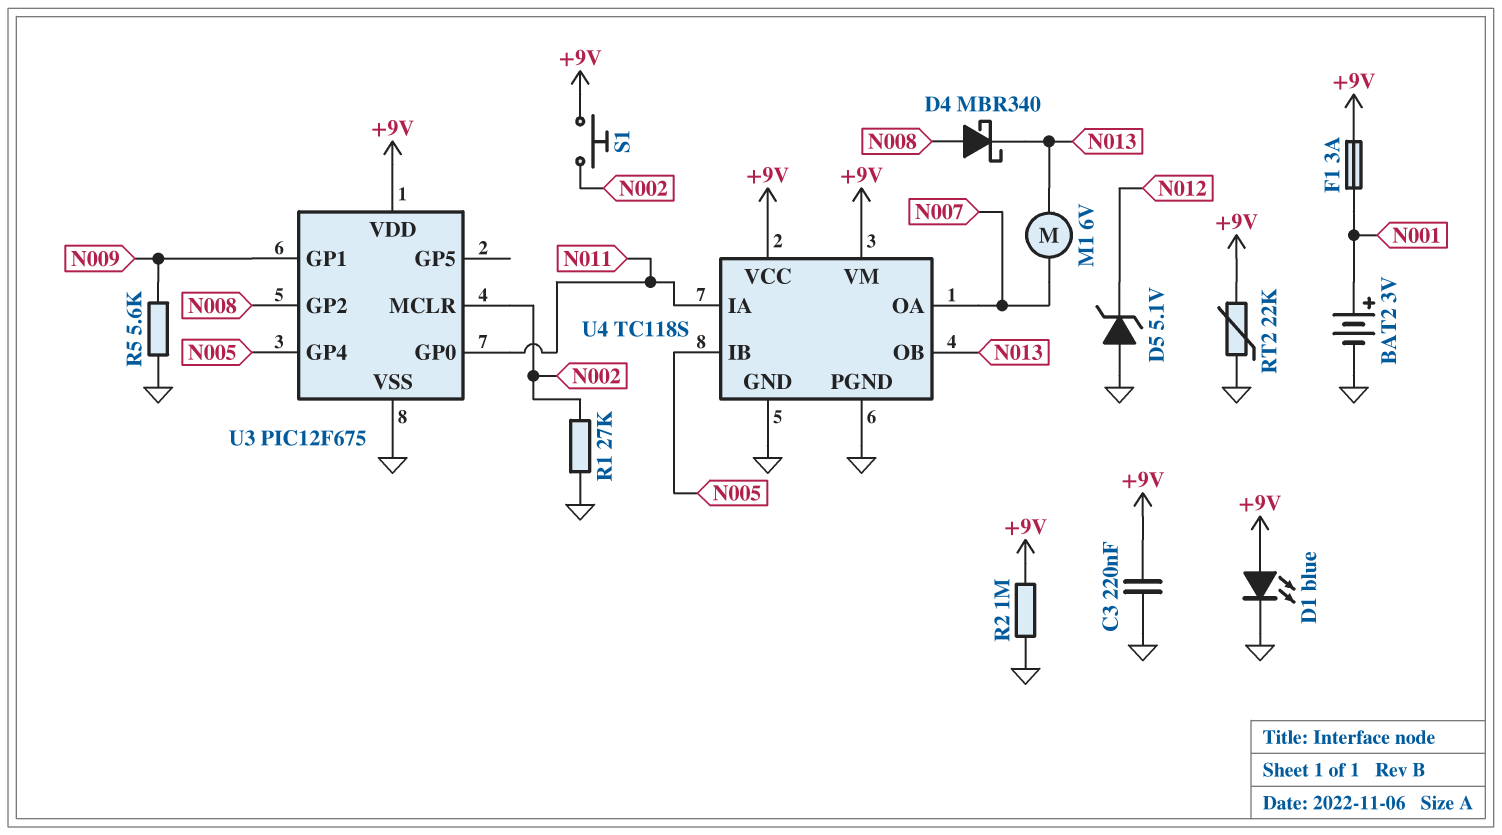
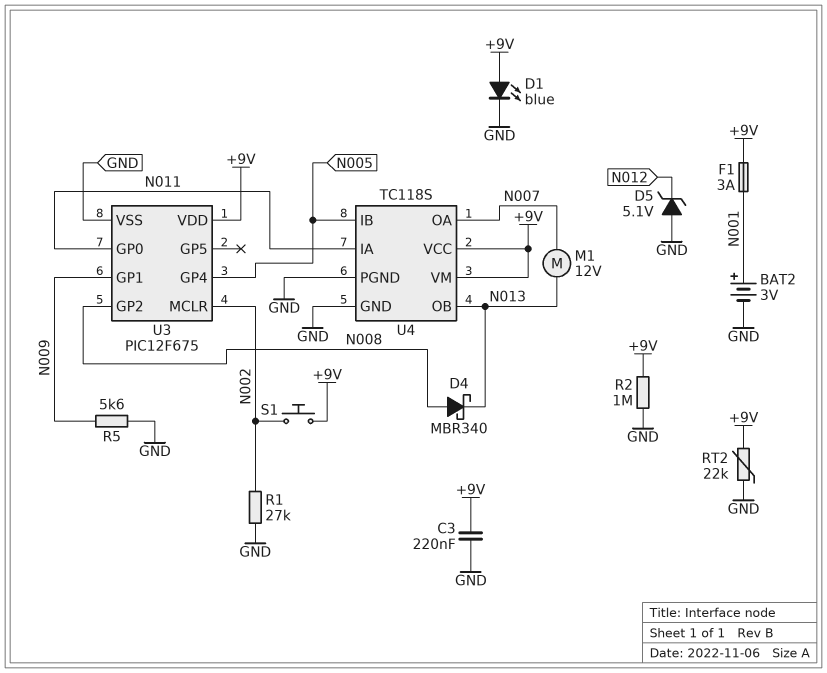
M1: motor 6V (N007, N013) -> motor 12V (N007, N013)

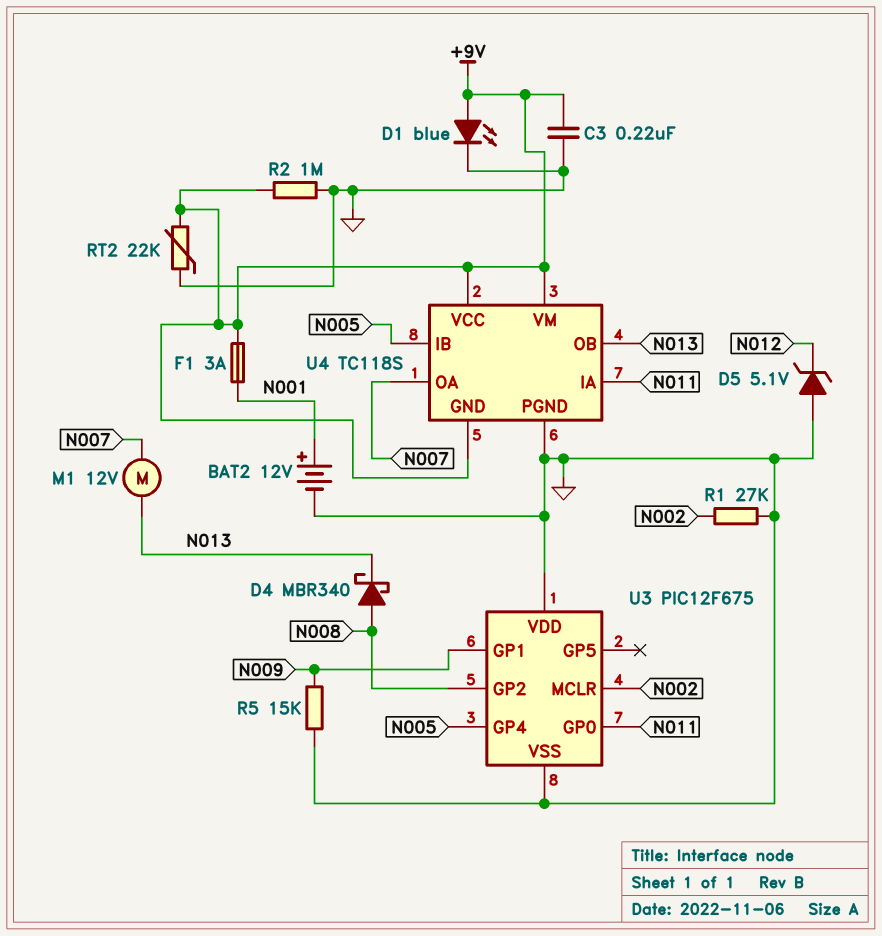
BAT2: 3V (plus N001, minus GND) -> 12V (plus N001, minus GND)
R5: 5.6k (GND, N009) -> 15k (GND, N009)
S1: button (+9V, N002) -> none
U3 pin VDD: +9V -> GND
U4 pin GND: GND -> +9V

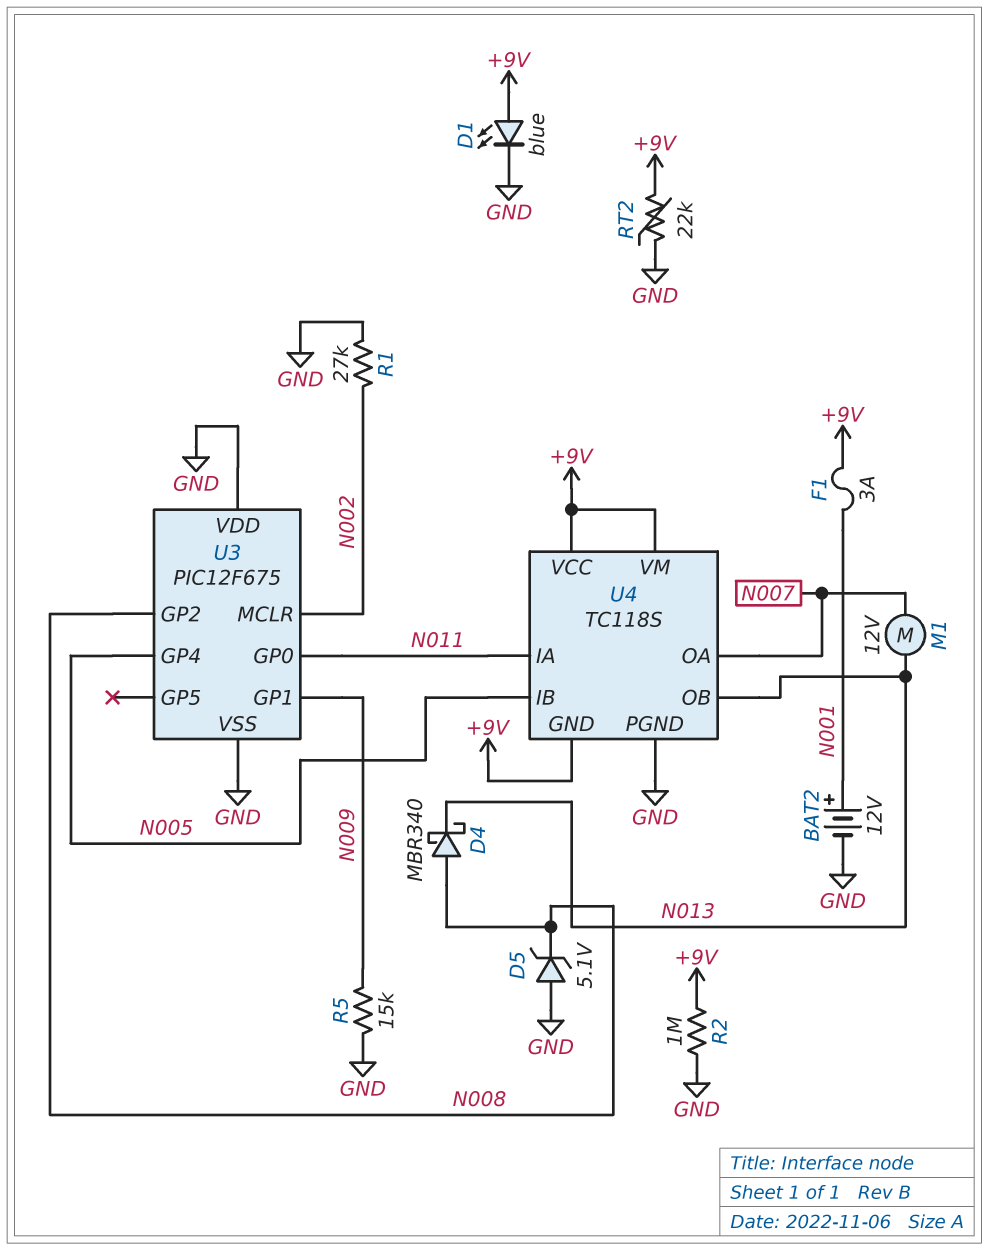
C3: 220nF (+9V, GND) -> none
D5: zener 5.1V (A GND, K N012) -> zener 5.1V (A GND, K N008)

